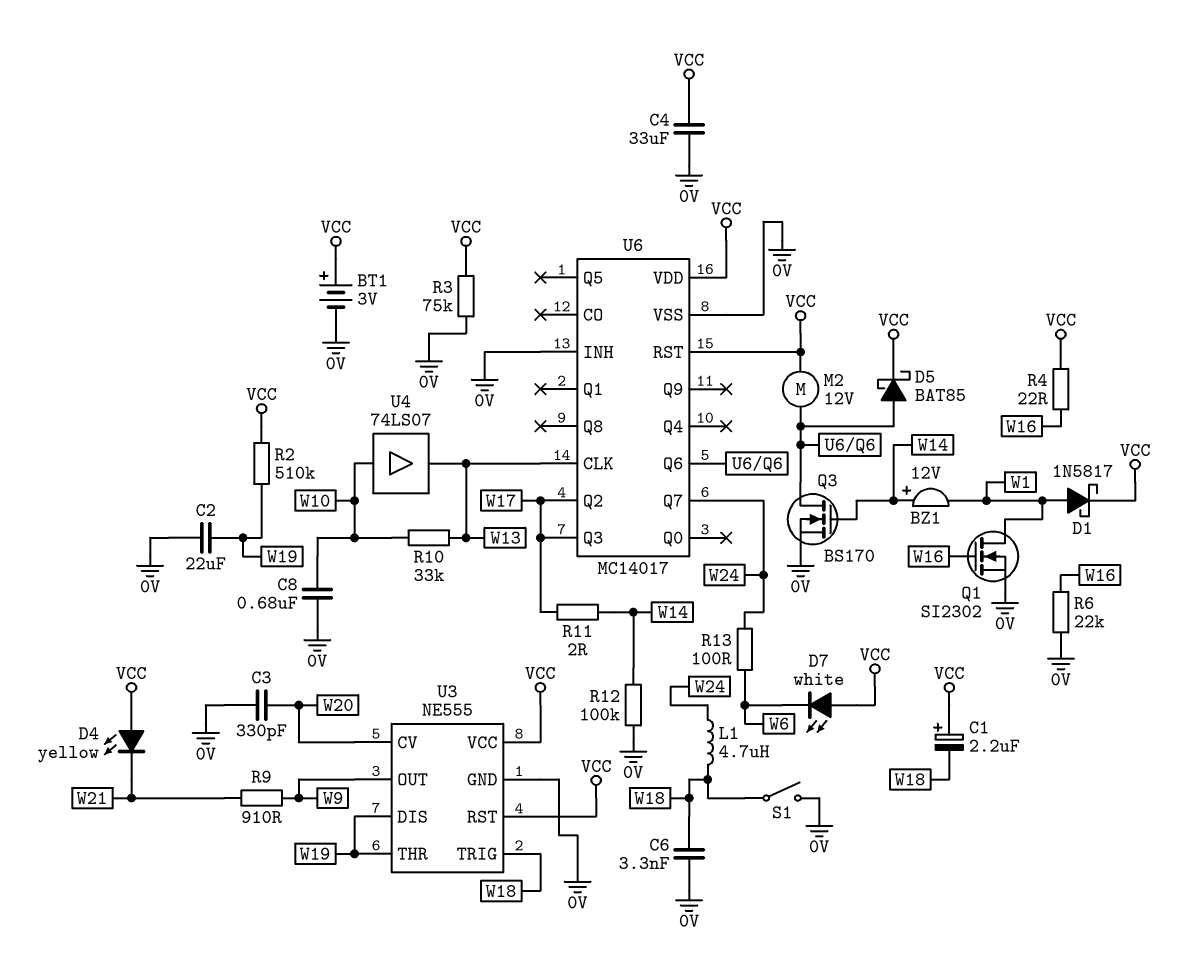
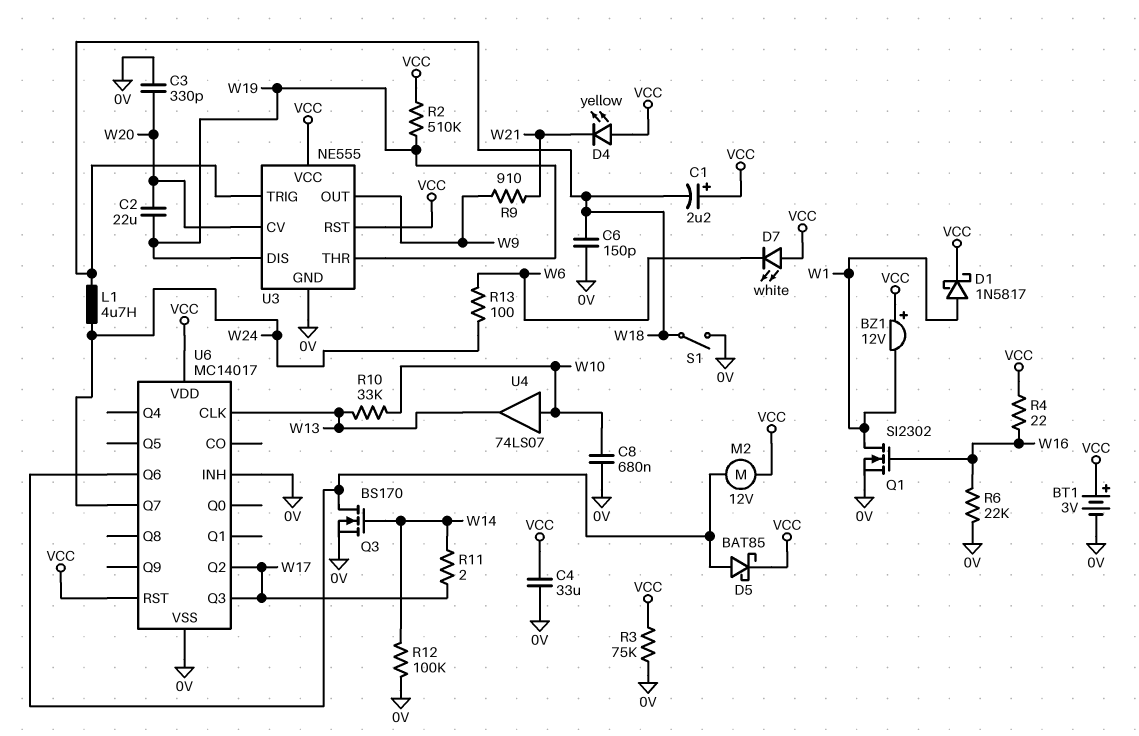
BZ1: buzzer 12V (plus W14, minus W1) -> buzzer 12V (plus VCC, minus W1)
C2: 22uF (0V, W19) -> 22uF (W19, W20)
C6: 3.3nF (0V, W18) -> 150pF (0V, W18)

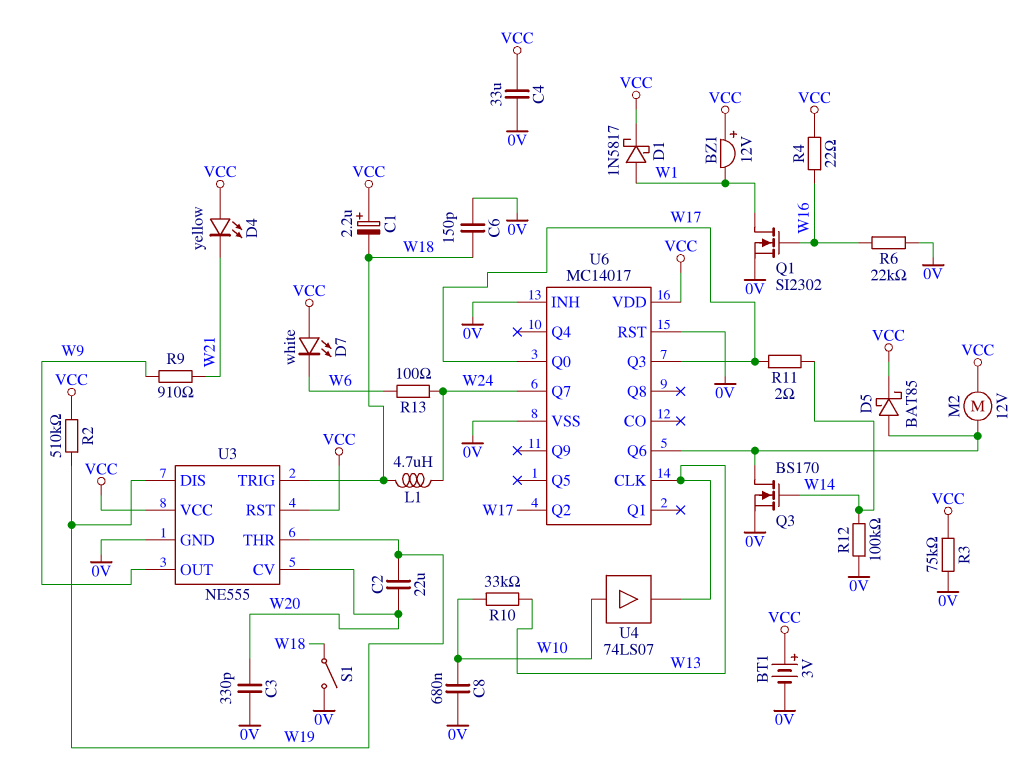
U6 pin Q0: none -> W17
U6 pin RST: VCC -> 0V

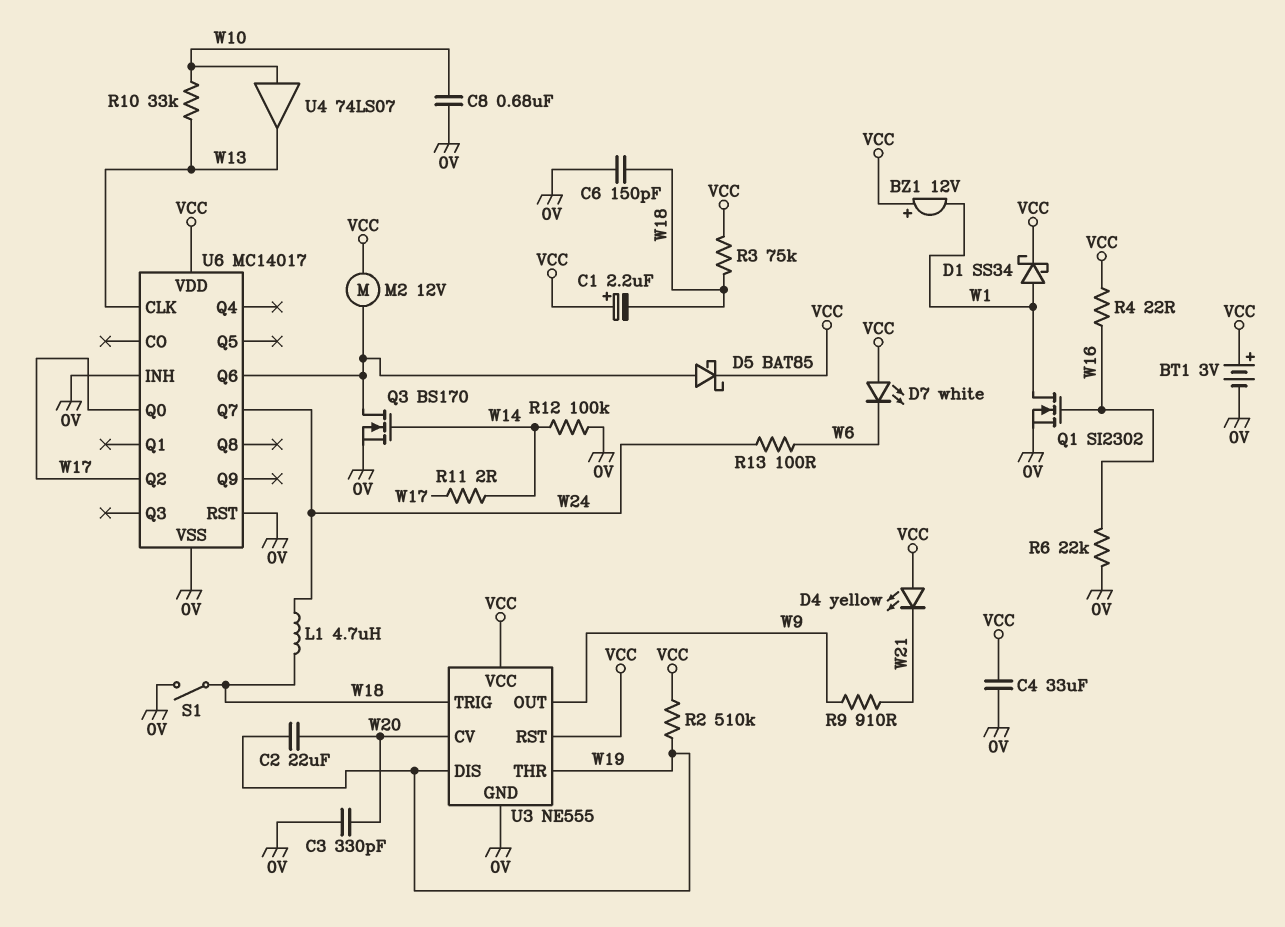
D1: schottky 1N5817 (A W1, K VCC) -> schottky SS34 (A W1, K VCC)
R3: 75k (0V, VCC) -> 75k (VCC, W18)
U6 pin Q3: W17 -> none

